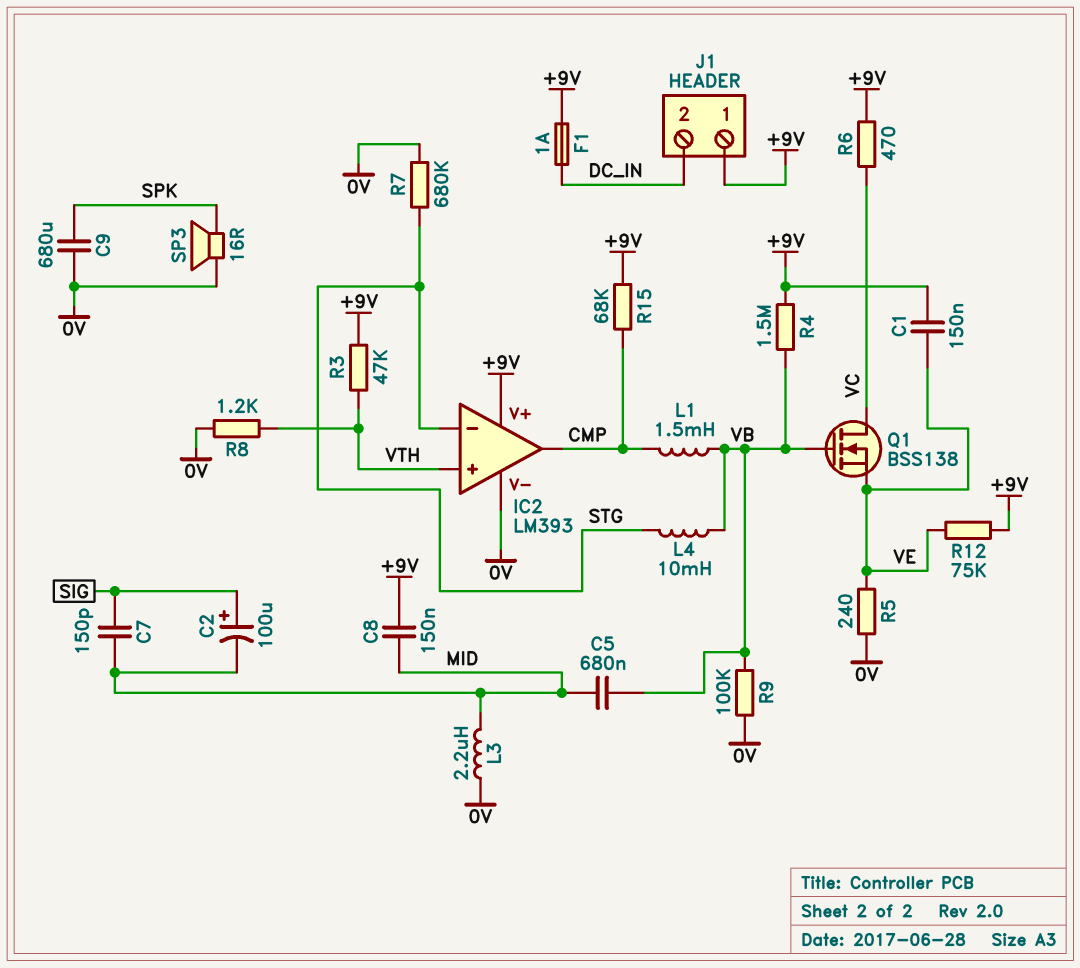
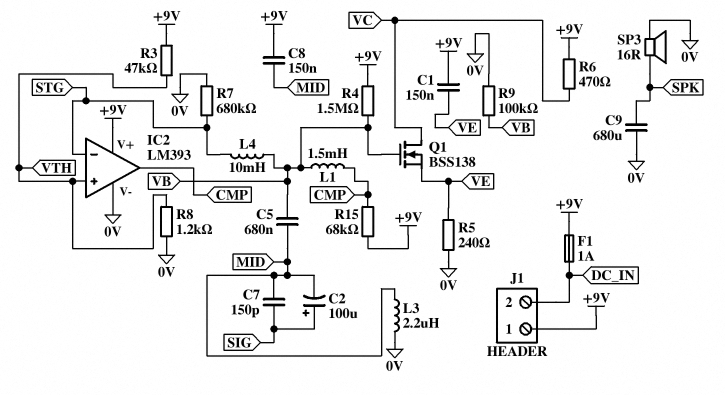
R12: 75k (+9V, VE) -> none

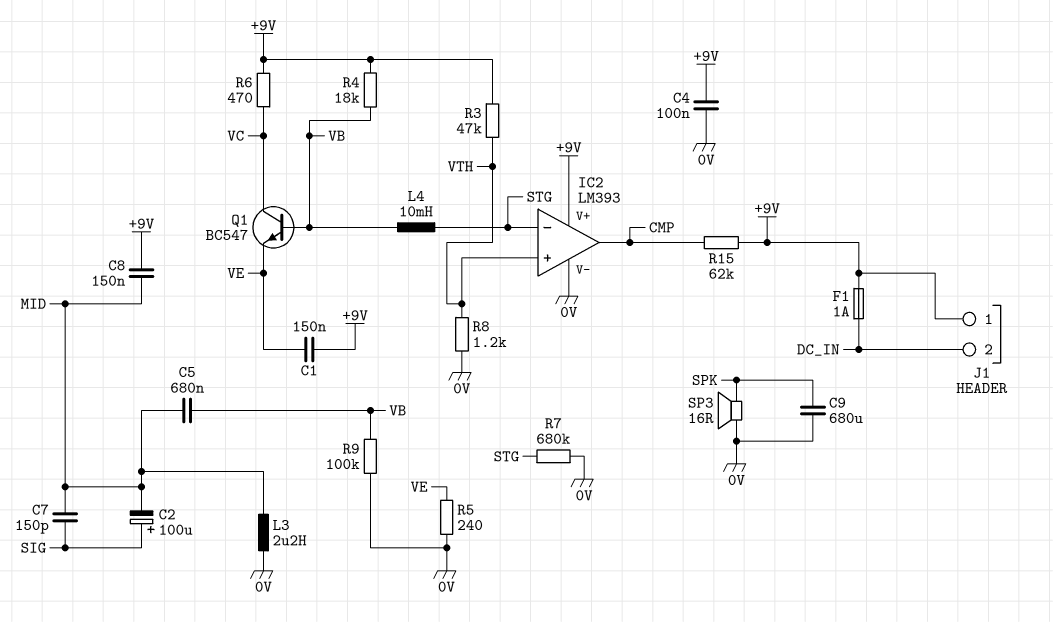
C4: none -> 100nF (+9V, 0V)
L1: 1.5mH (CMP, VB) -> none
Q1: NMOS BSS138 (G VB, D VC, S VE) -> NPN BC547 (B VB, C VC, E VE)
R4: 1.5M (+9V, VB) -> 18k (+9V, VB)
R15: 68k (+9V, CMP) -> 62k (+9V, CMP)

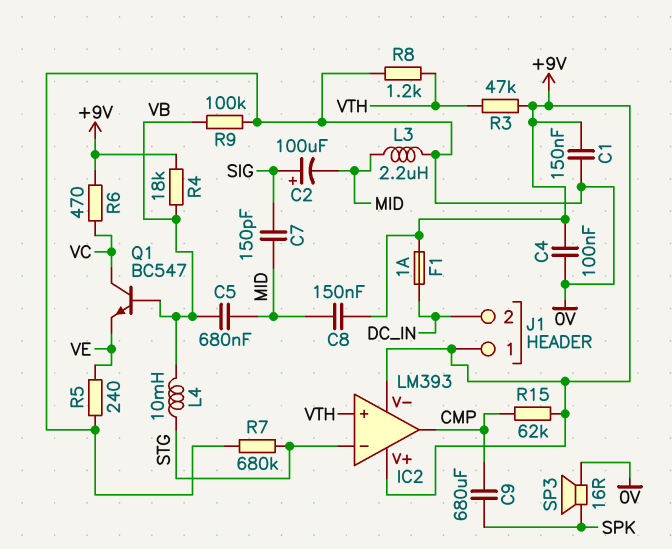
C1: 150nF (+9V, VE) -> 150nF (+9V, 0V)
C9: 680uF (0V, SPK) -> 680uF (CMP, SPK)
IC2 pin V-: 0V -> +9V

